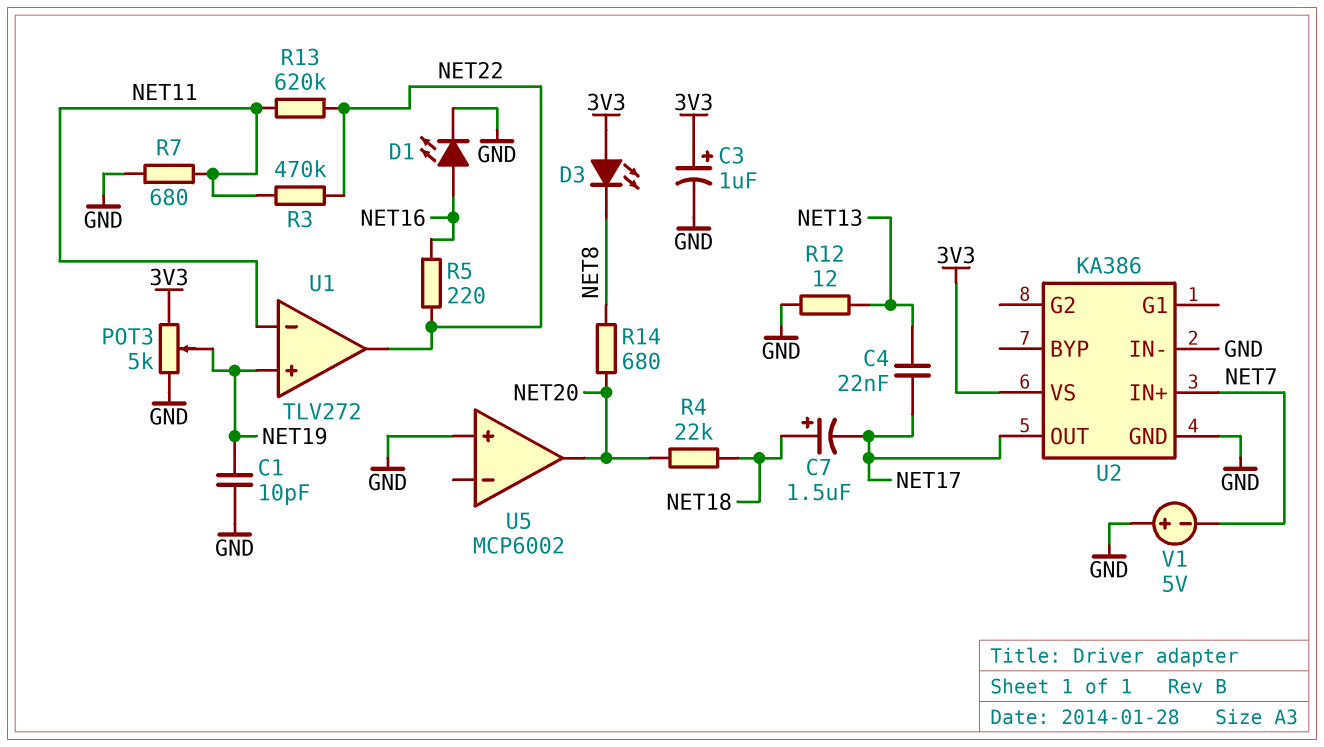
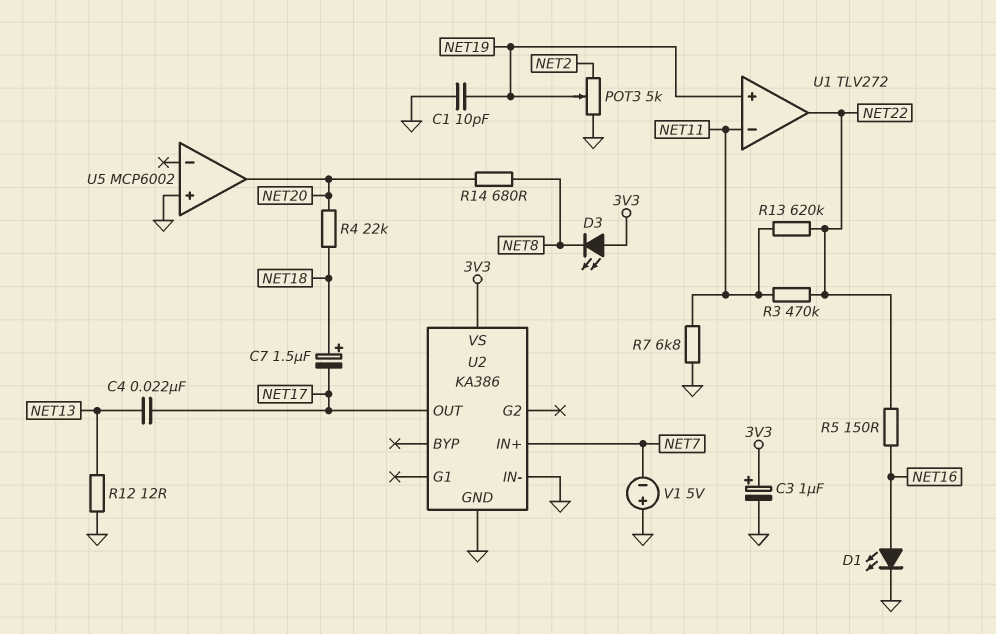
POT3: 5k (3V3, GND, wiper NET19) -> 5k (GND, NET2, wiper NET19)
R5: 220 (NET16, NET22) -> 150 (NET16, NET22)
R7: 680 (GND, NET11) -> 6.8k (GND, NET11)

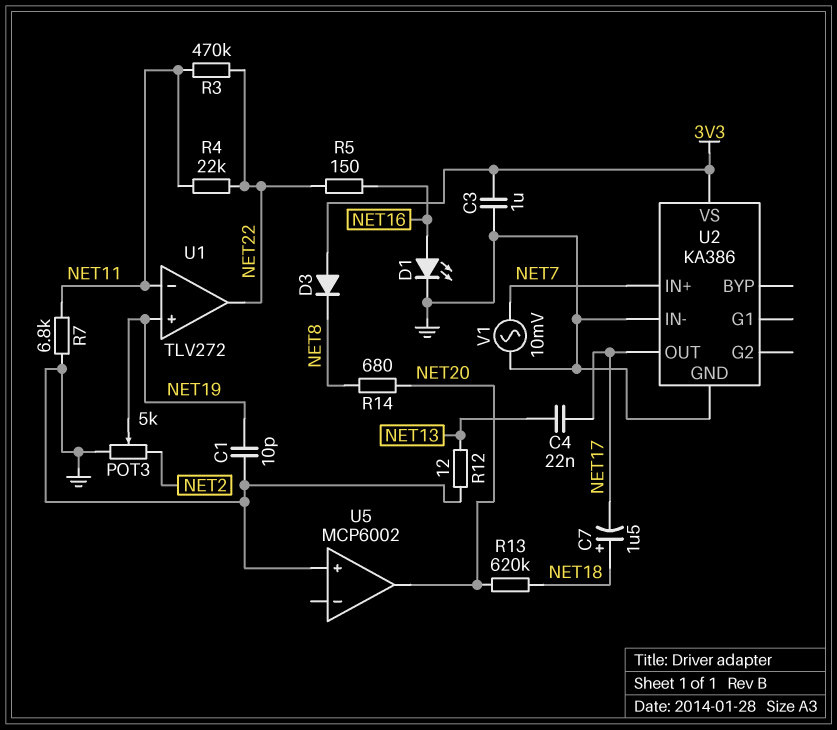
C3: 1uF (plus 3V3, minus GND) -> 1uF (3V3, GND)
D3: LED (A 3V3, K NET8) -> diode (A 3V3, K NET8)
R4: 22k (NET18, NET20) -> 22k (NET11, NET22)
R13: 620k (NET11, NET22) -> 620k (NET18, NET20)
V1: 5V (plus GND, minus NET7) -> AC 10mV (GND, NET7)

